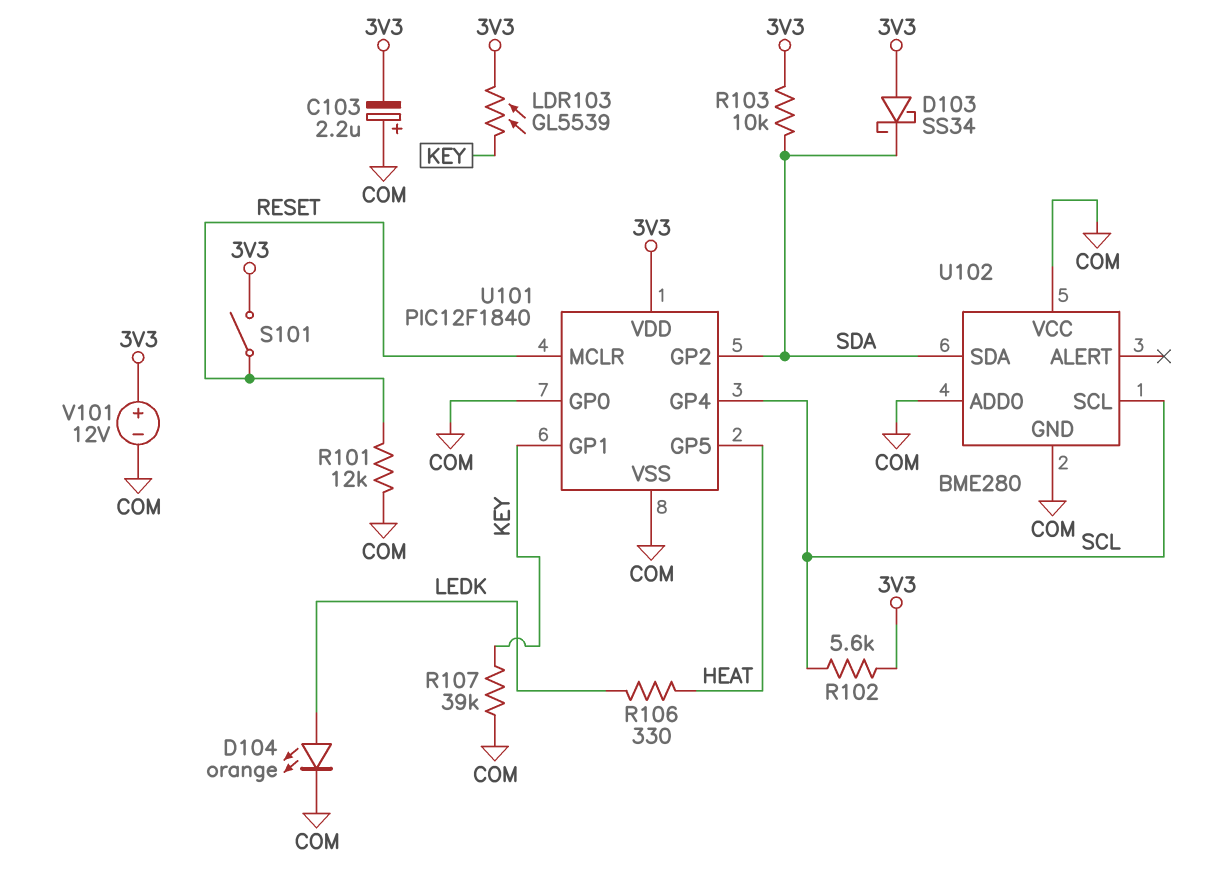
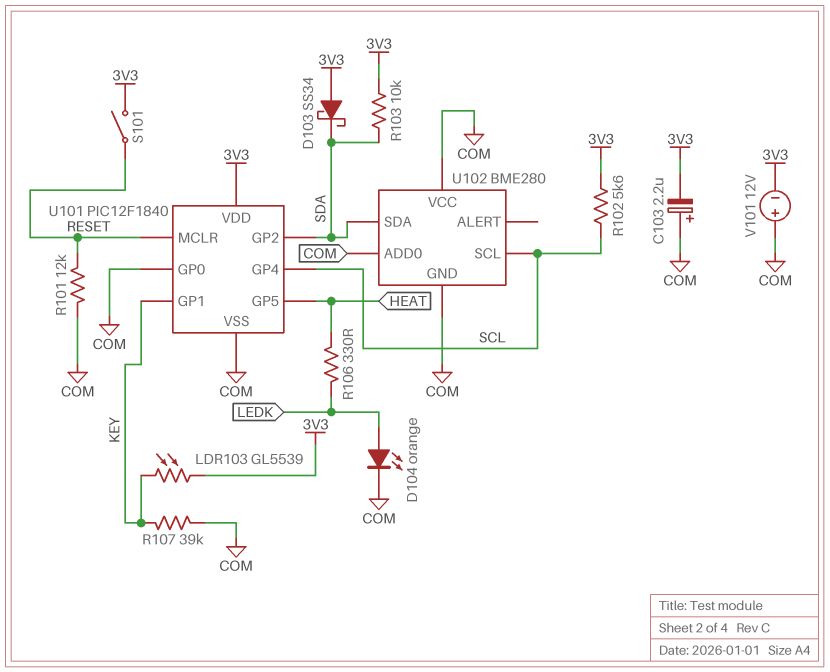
V101: 12V (plus 3V3, minus COM) -> 12V (plus COM, minus 3V3)

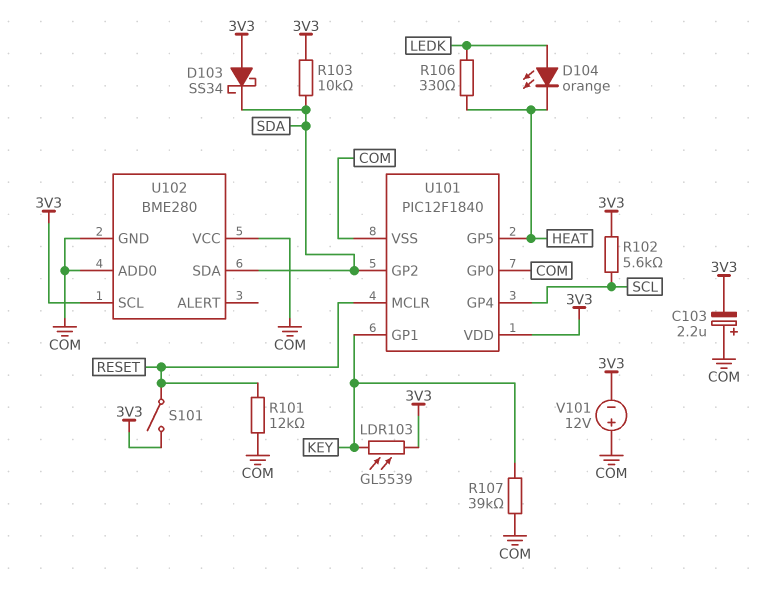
D104: LED orange (A LEDK, K COM) -> LED orange (A LEDK, K HEAT)
U102 pin SCL: SCL -> 3V3

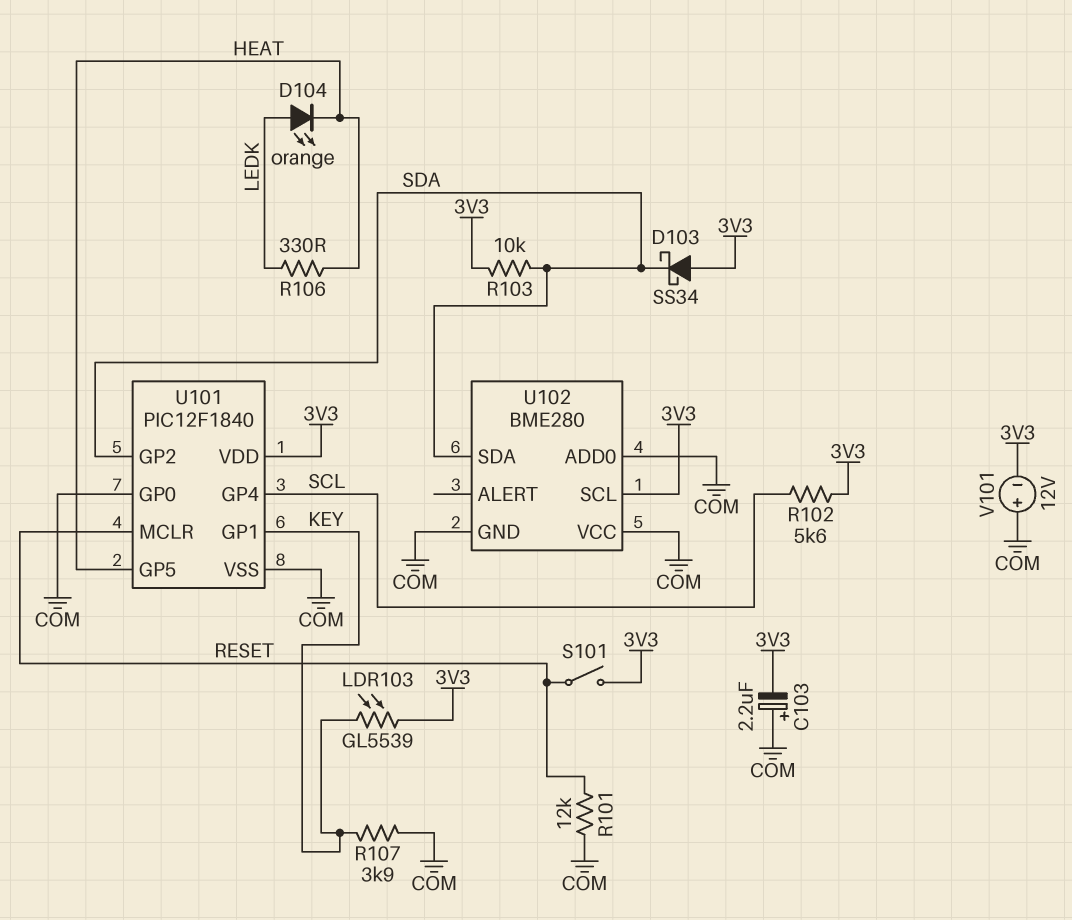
R107: 39k (COM, KEY) -> 3.9k (COM, KEY)

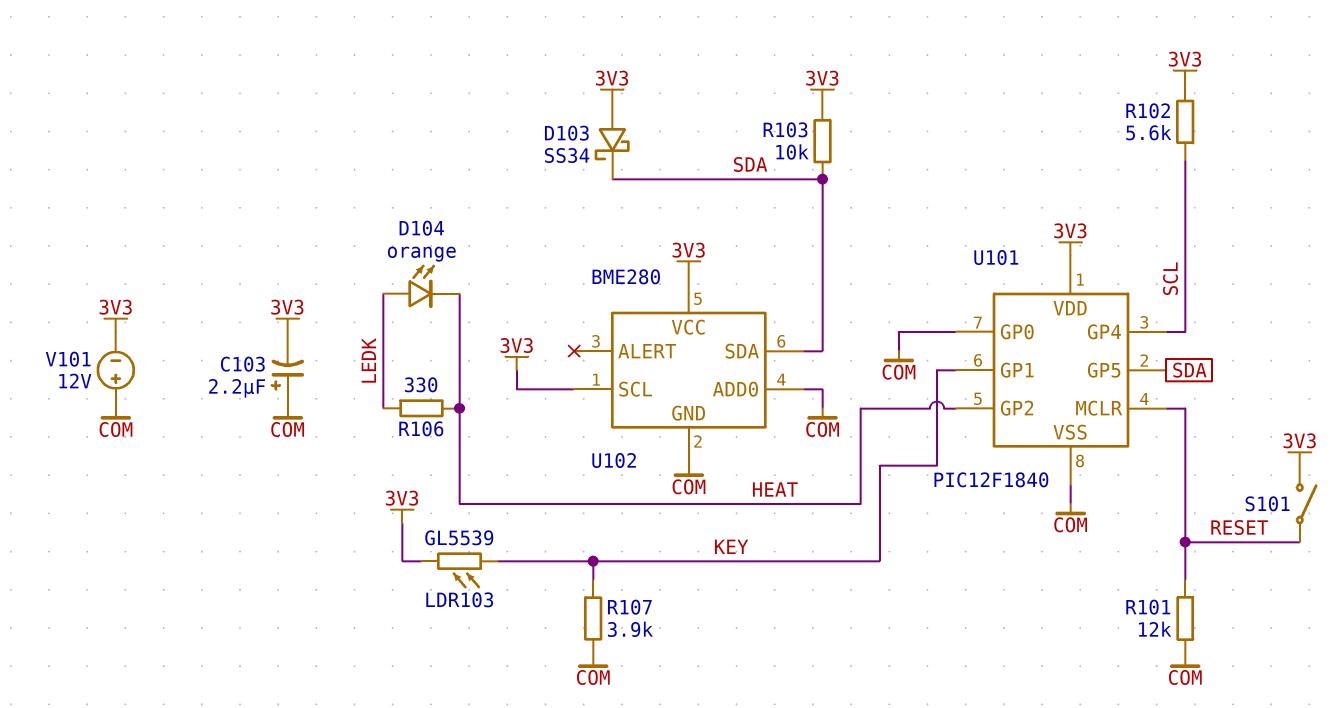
U101 pin GP2: SDA -> HEAT
U101 pin GP5: HEAT -> SDA
U102 pin VCC: COM -> 3V3

